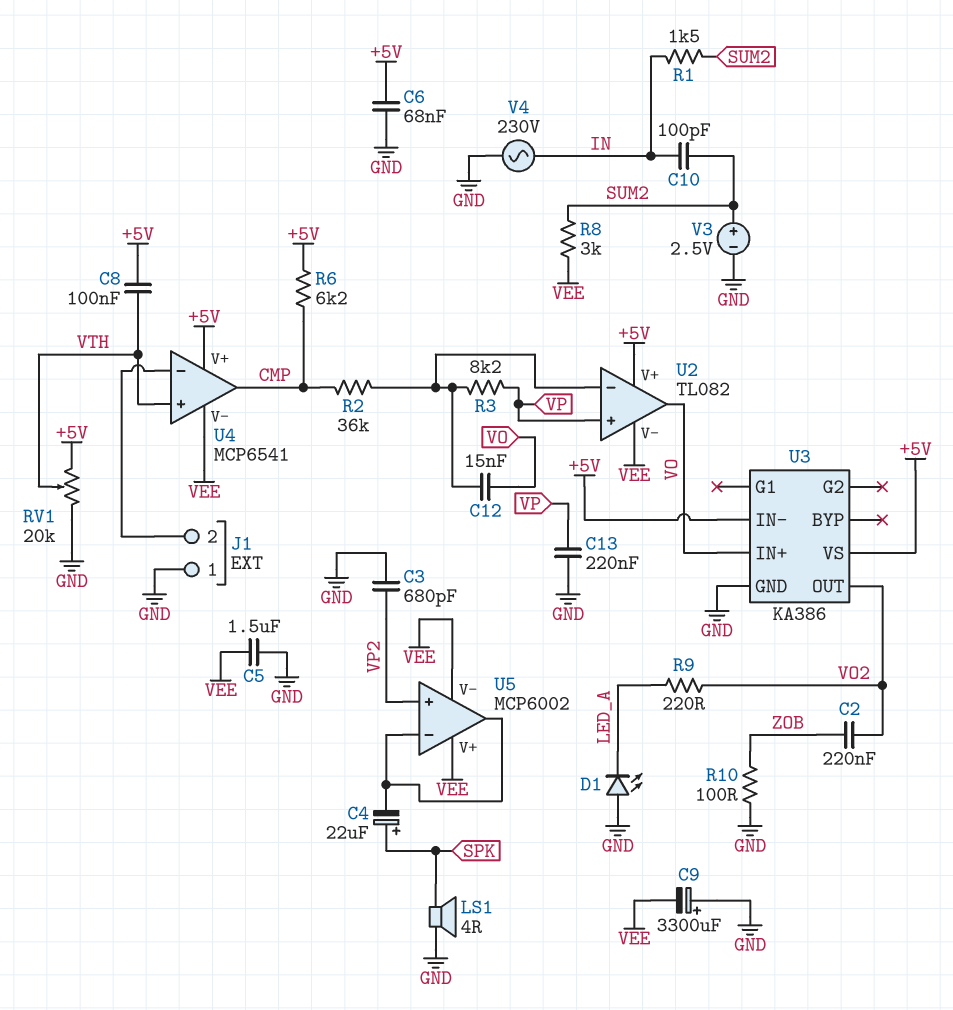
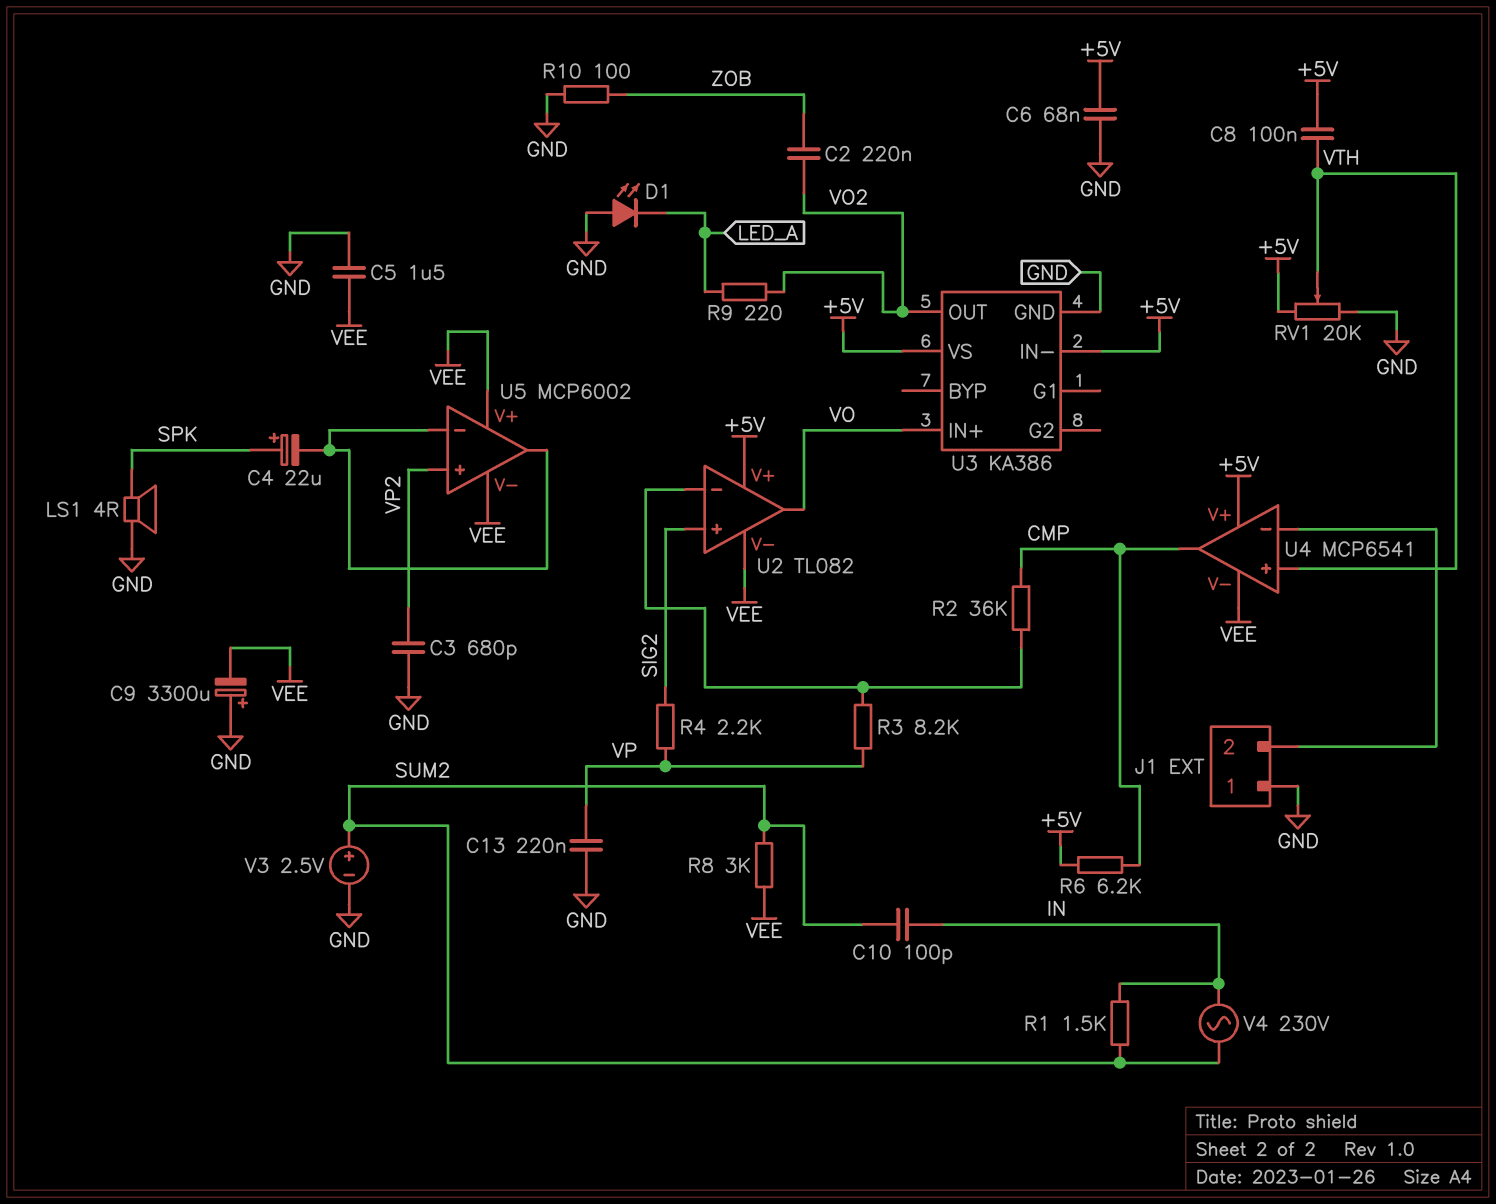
C12: 15nF (U2/in-, VO) -> none
R4: none -> 2.2k (SIG2, VP)
U2 pin in+: VP -> SIG2
V4: AC 230V (GND, IN) -> AC 230V (IN, SUM2)

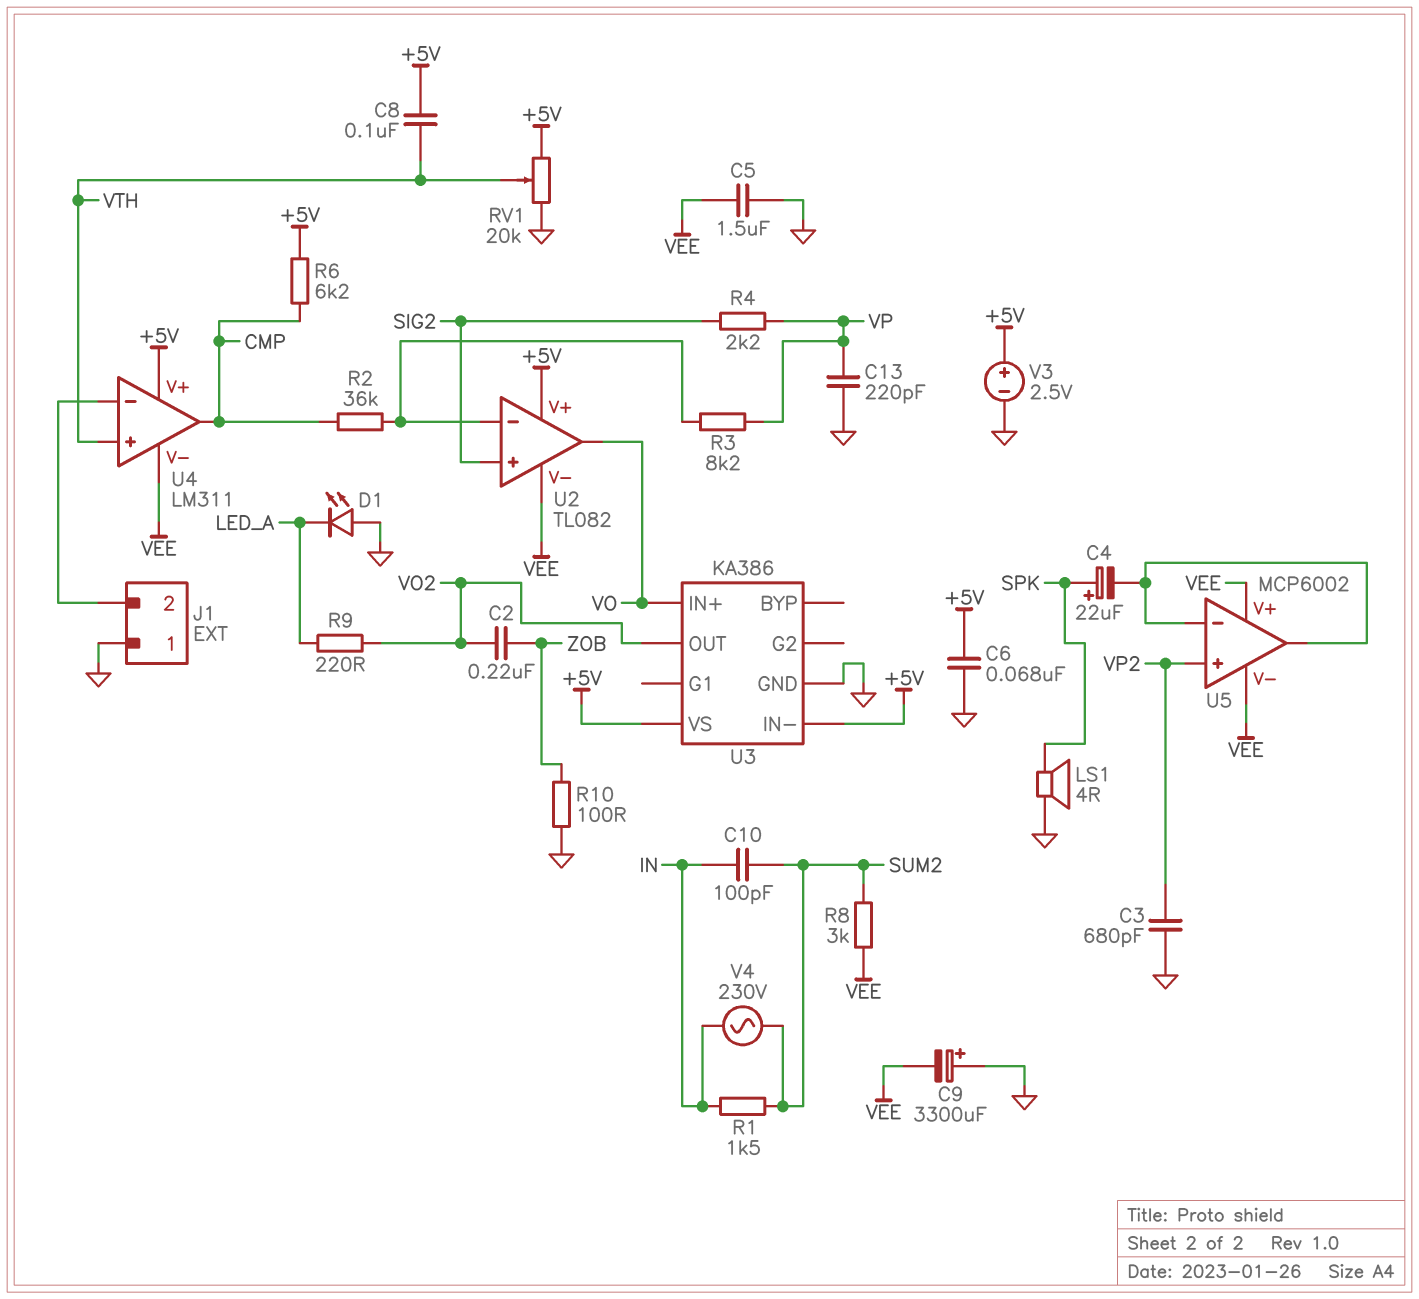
C13: 220nF (GND, VP) -> 220pF (GND, VP)
U4: MCP6541 -> LM311
V3: 2.5V (plus SUM2, minus GND) -> 2.5V (plus +5V, minus GND)

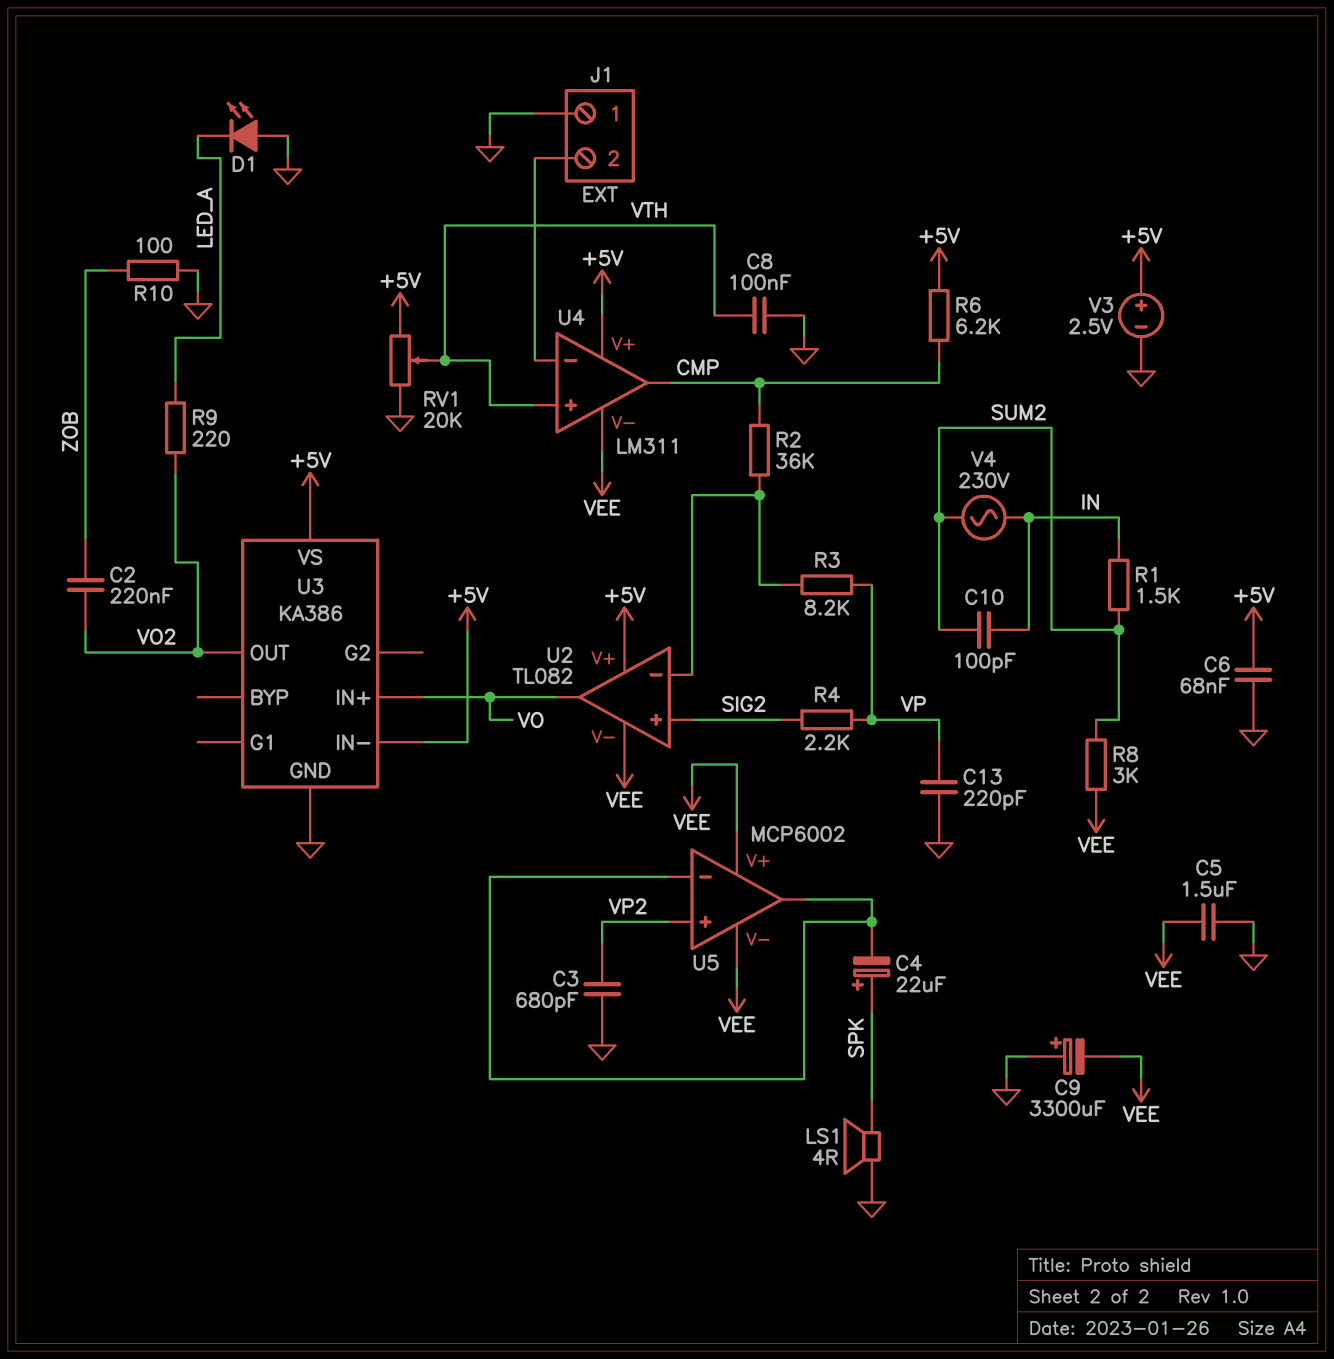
C8: 100nF (+5V, VTH) -> 100nF (GND, VTH)

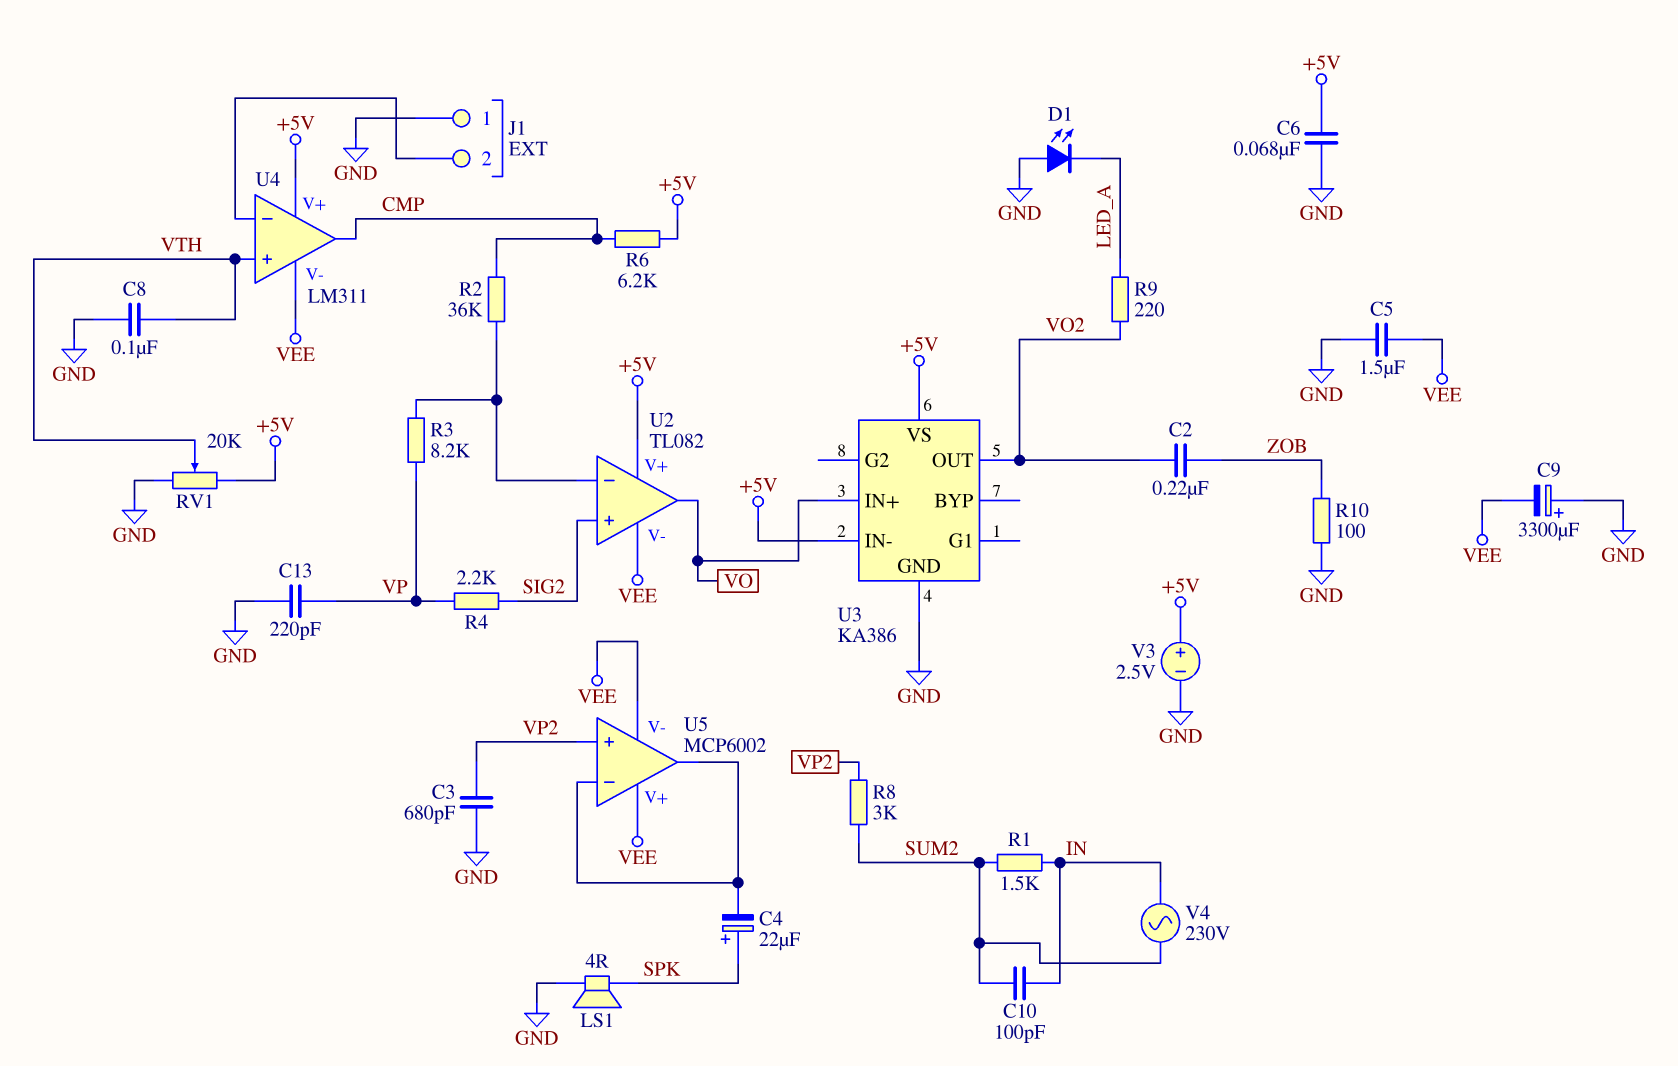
R8: 3k (SUM2, VEE) -> 3k (SUM2, VP2)

